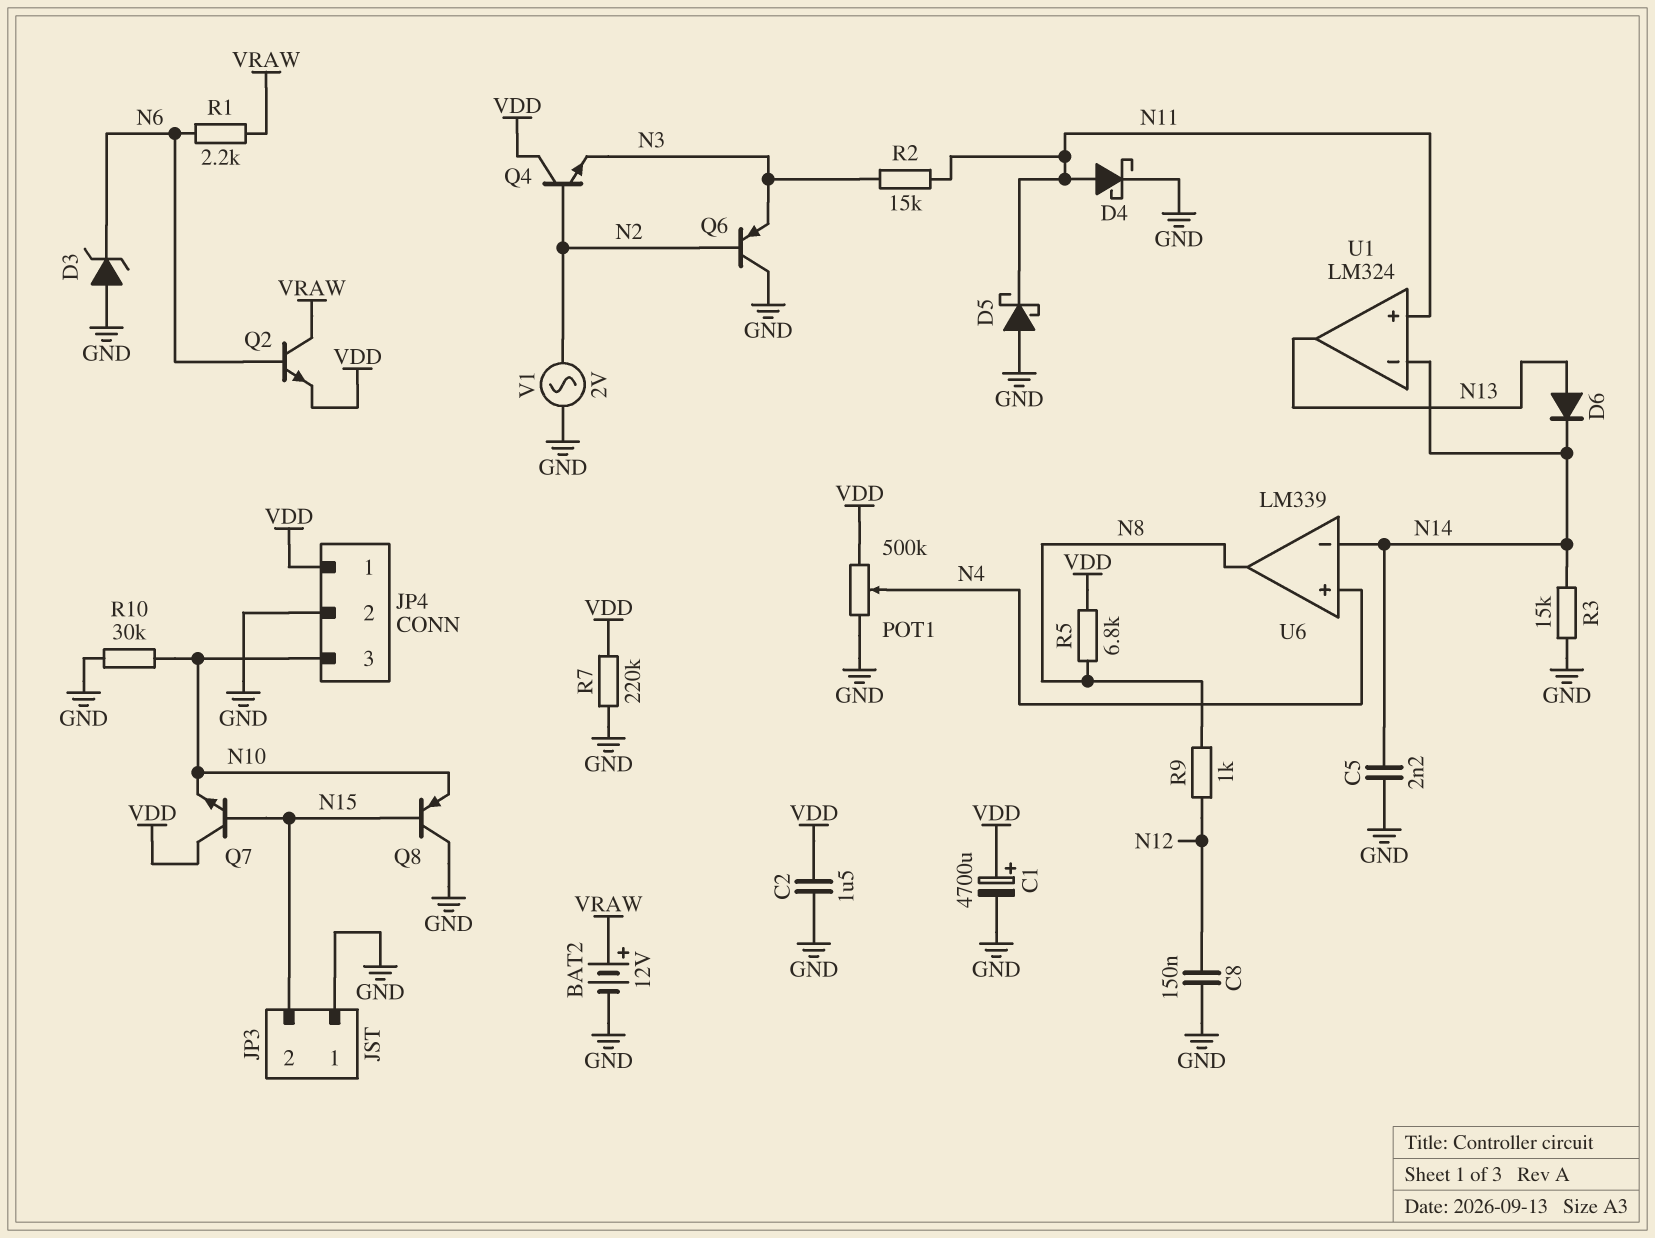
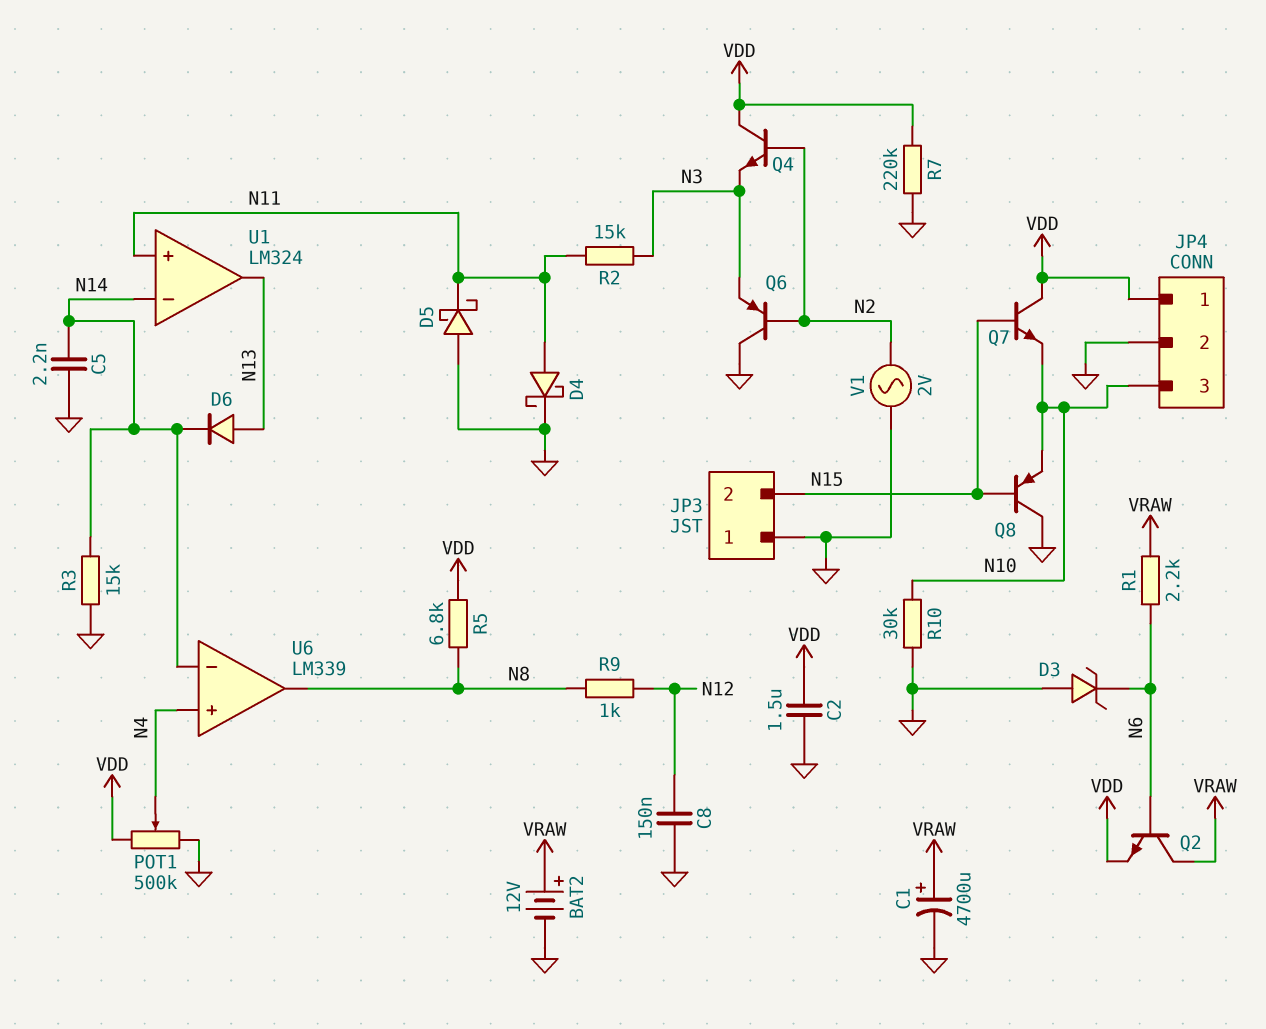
C1: 4700uF (plus VDD, minus GND) -> 4700uF (plus VRAW, minus GND)

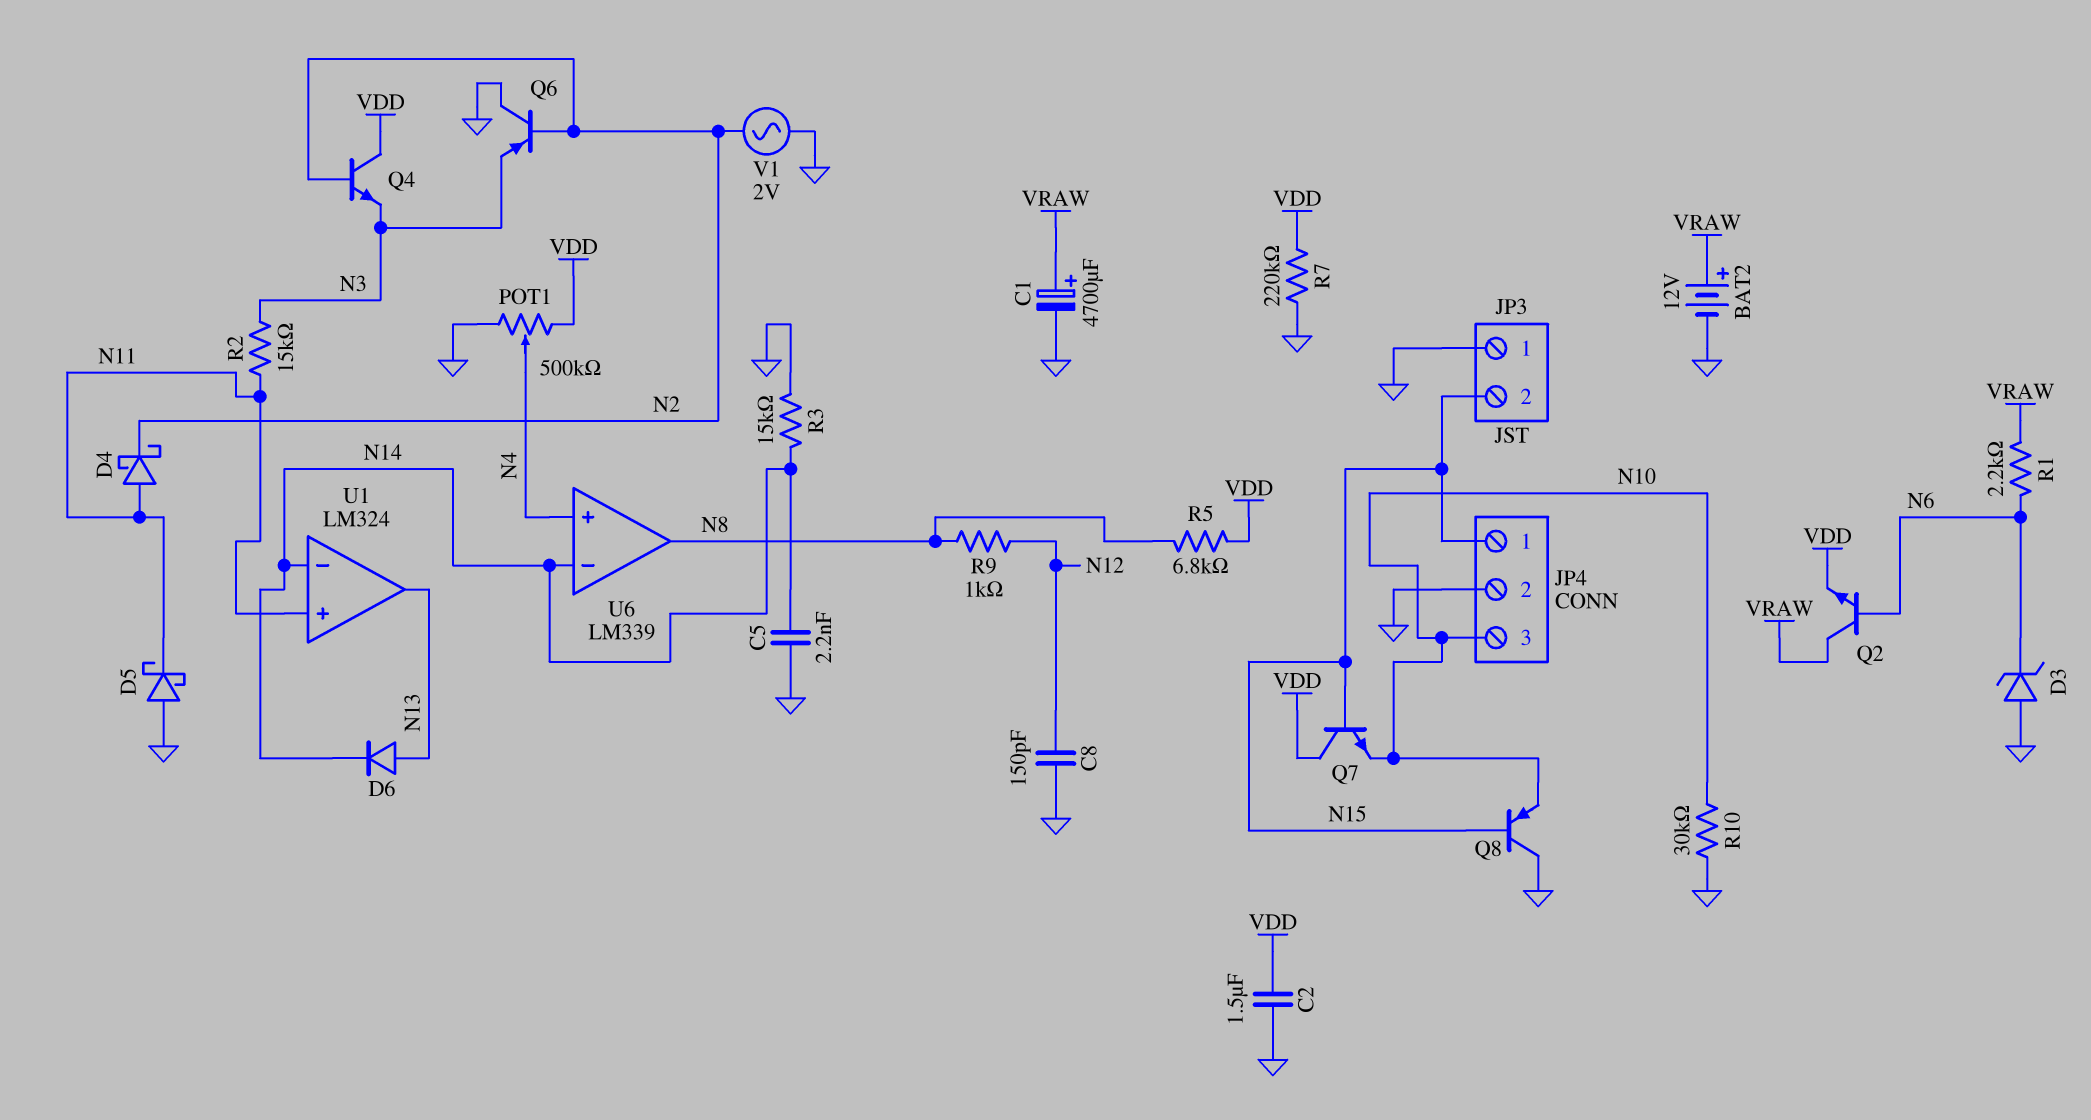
C8: 150nF (GND, N12) -> 150pF (GND, N12)
D4: schottky (A N11, K GND) -> schottky (A N11, K N2)
JP4 pin 1: VDD -> N15

